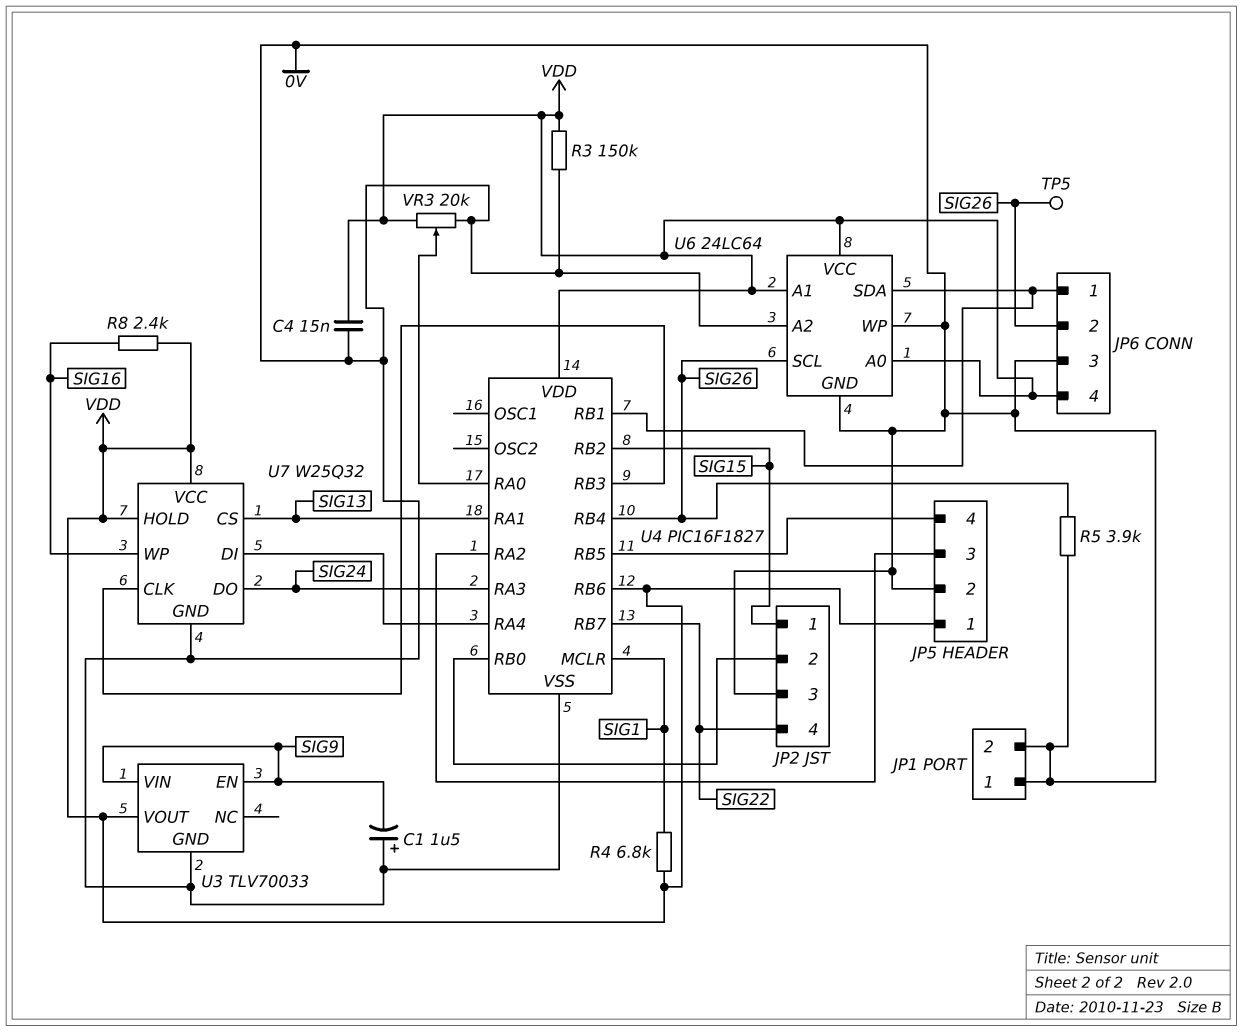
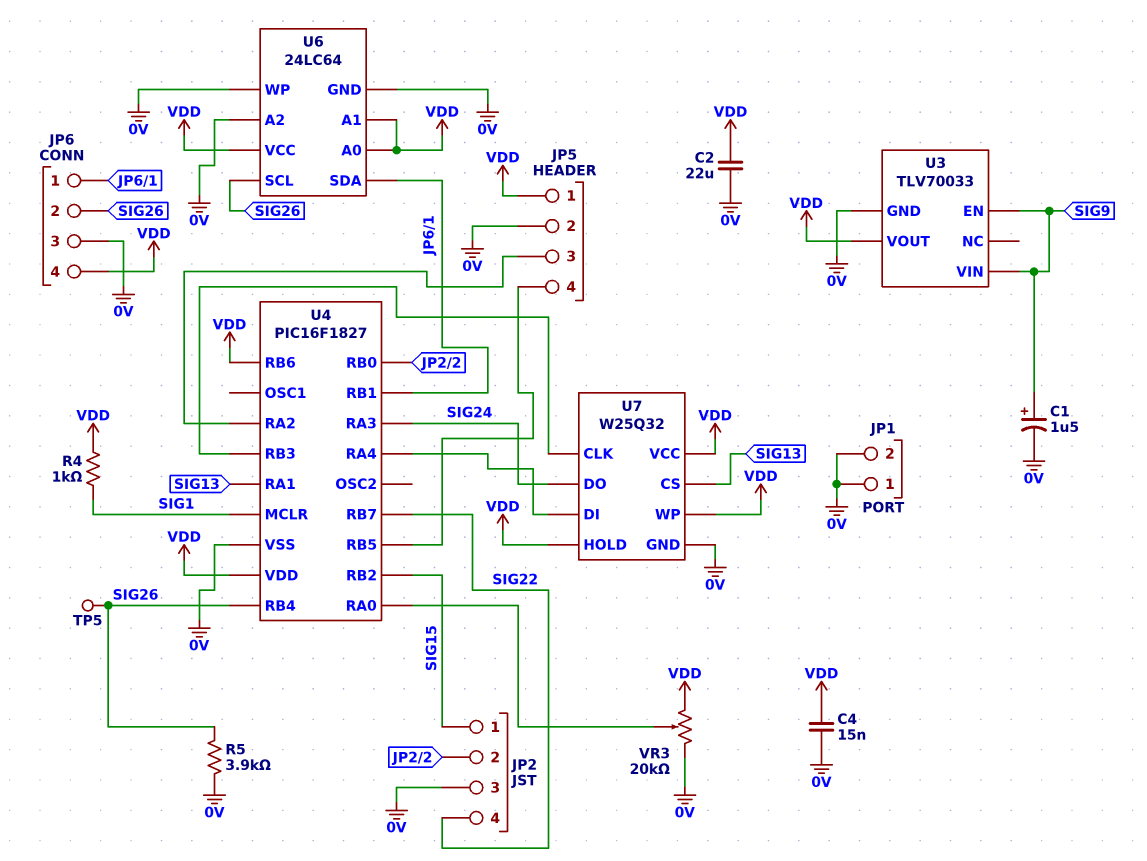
C1: 1.5uF (plus 0V, minus SIG9) -> 1.5uF (plus SIG9, minus 0V)
C2: none -> 22uF (0V, VDD)
R3: 150k (0V, VDD) -> none
R4: 6.8k (SIG1, VDD) -> 1k (SIG1, VDD)
R8: 2.4k (SIG16, VDD) -> none
U7 pin WP: SIG16 -> VDD

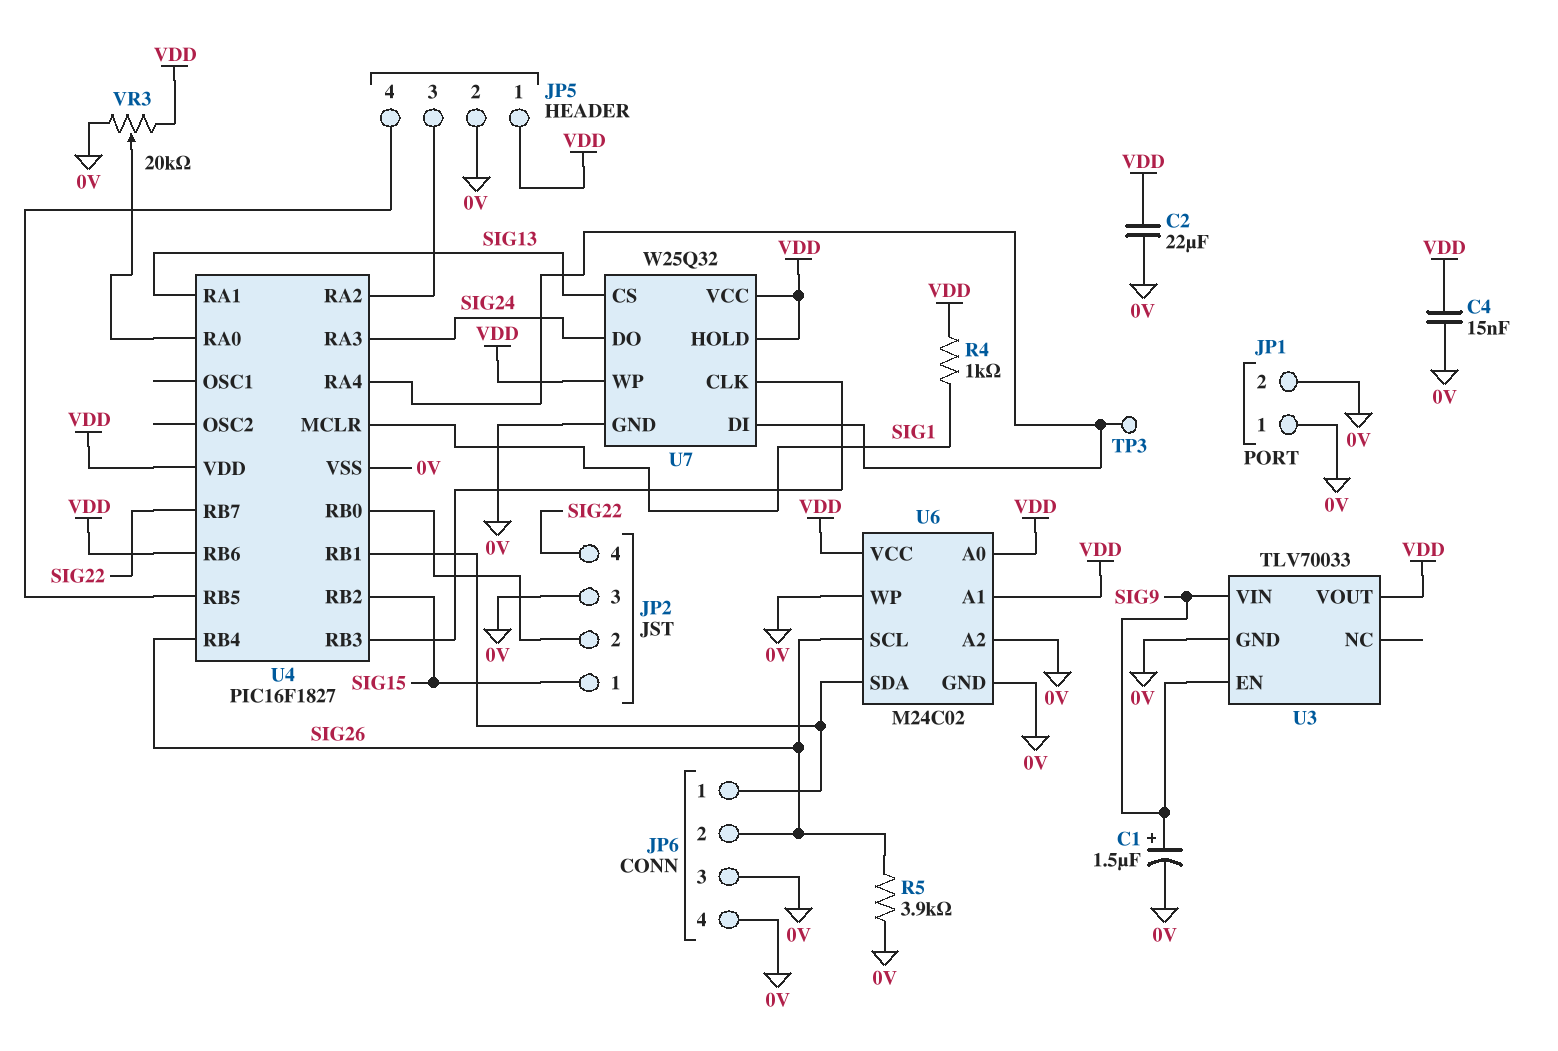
JP6 pin 4: VDD -> 0V
TP3: none -> test point (U4/RA4)
TP5: test point (SIG26) -> none
U6: 24LC64 -> M24C02

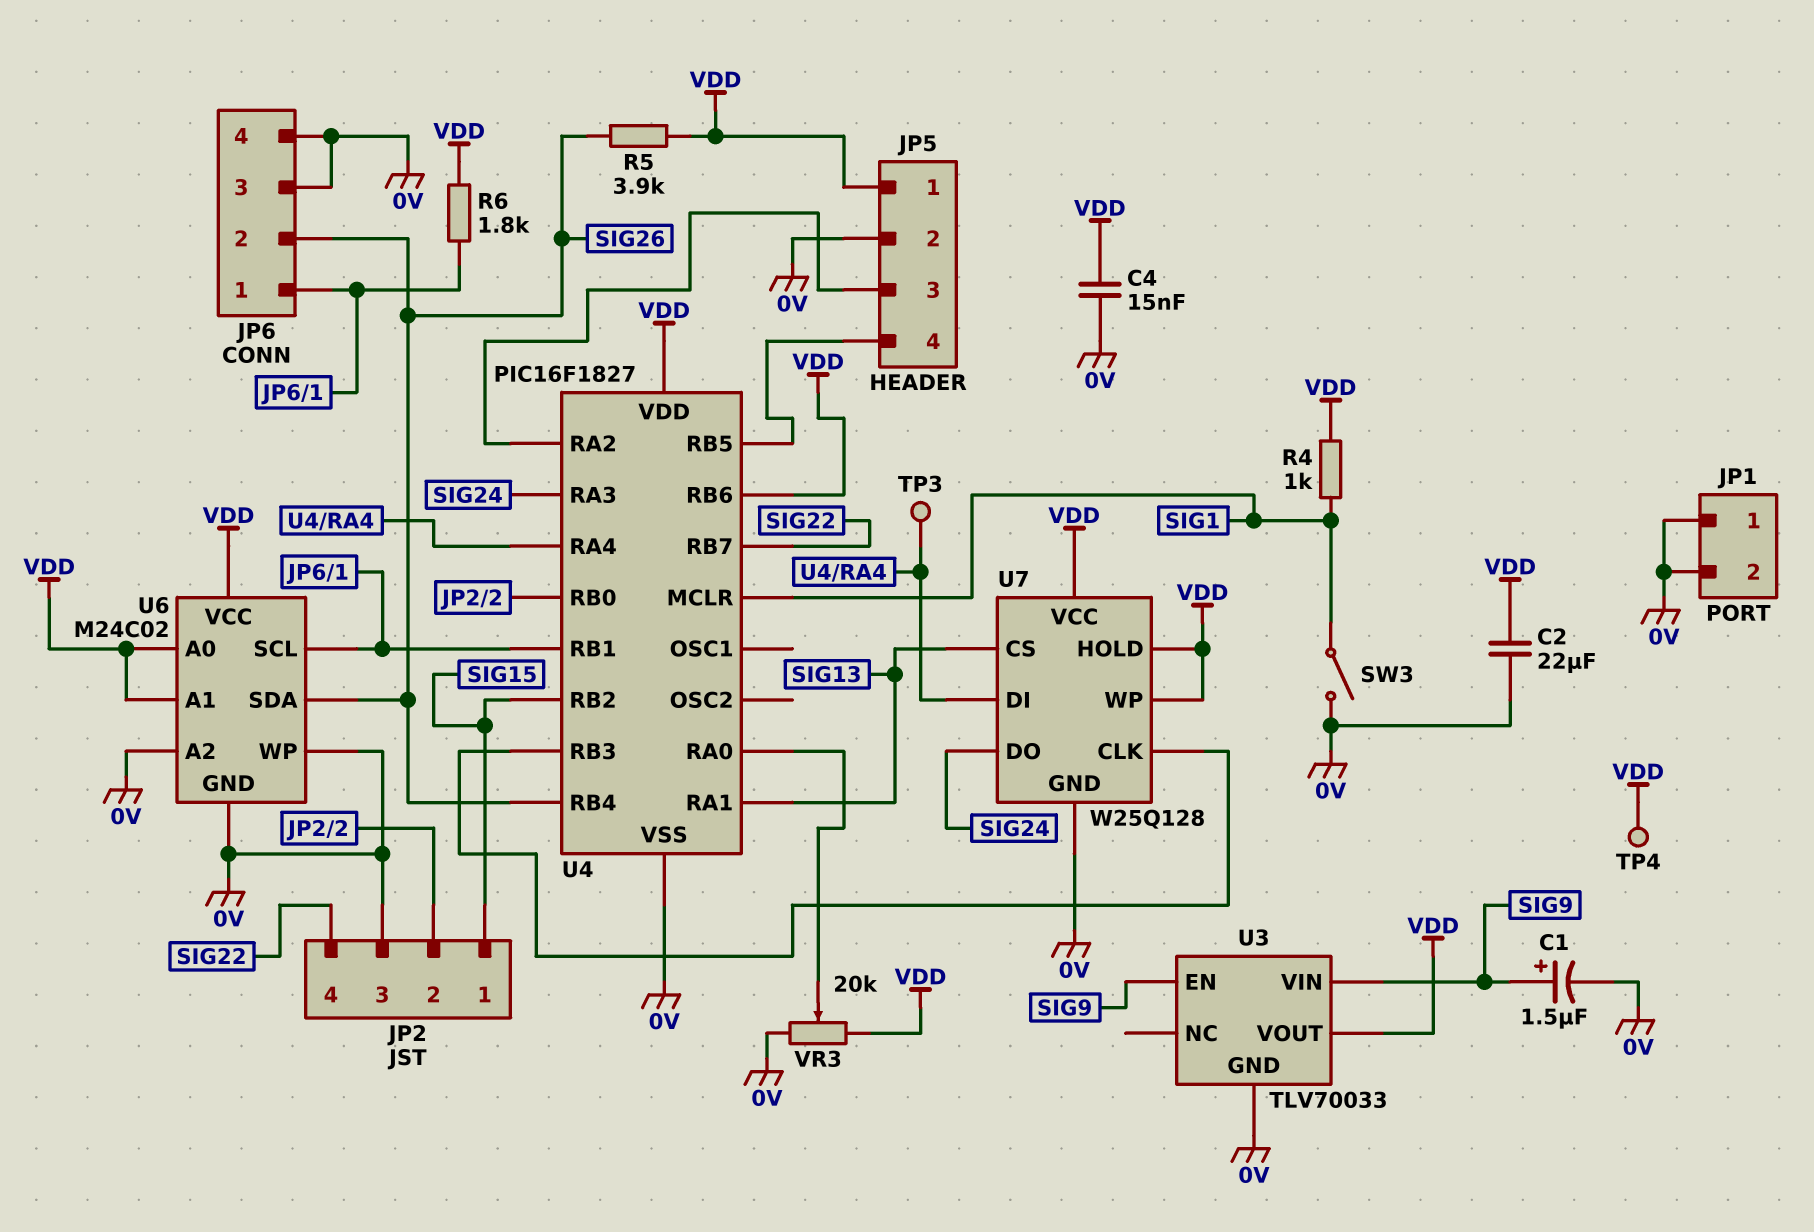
R5: 3.9k (0V, SIG26) -> 3.9k (SIG26, VDD)
R6: none -> 1.8k (JP6/1, VDD)
SW3: none -> switch (0V, SIG1)
TP4: none -> test point (VDD)
U6 pin SCL: SIG26 -> JP6/1
U6 pin SDA: JP6/1 -> SIG26
U7: W25Q32 -> W25Q128

